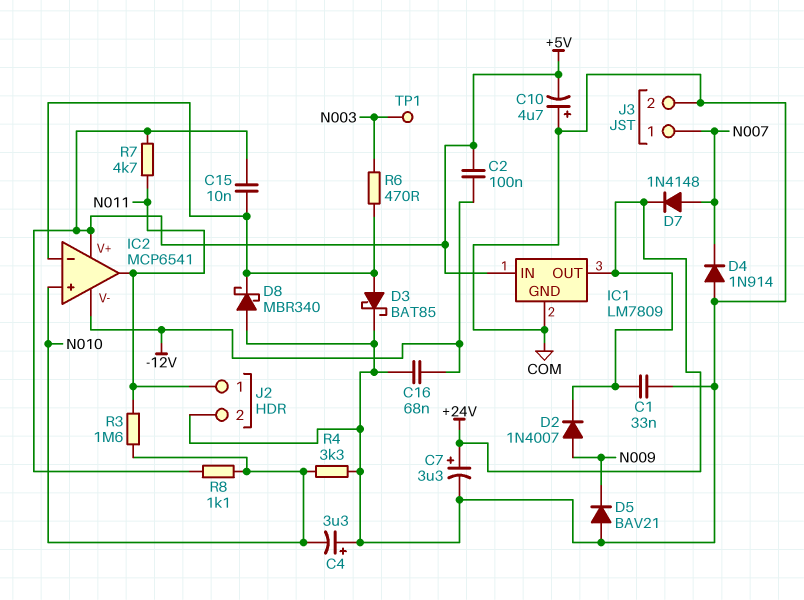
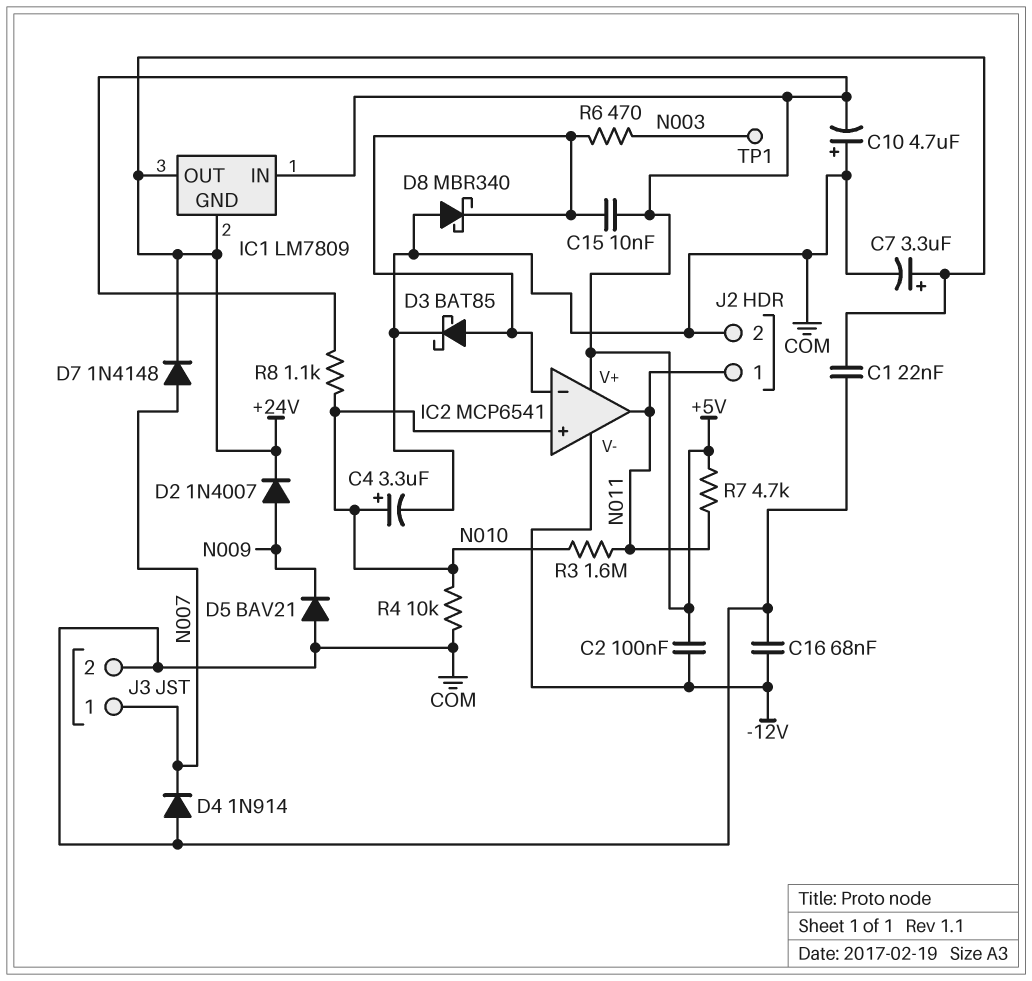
C1: 33nF (+24V, COM) -> 22nF (+24V, COM)
C4: 3.3uF (plus COM, minus N010) -> 3.3uF (plus N010, minus COM)
IC1 pin GND: COM -> +24V
R4: 3.3k (COM, N010) -> 10k (COM, N010)

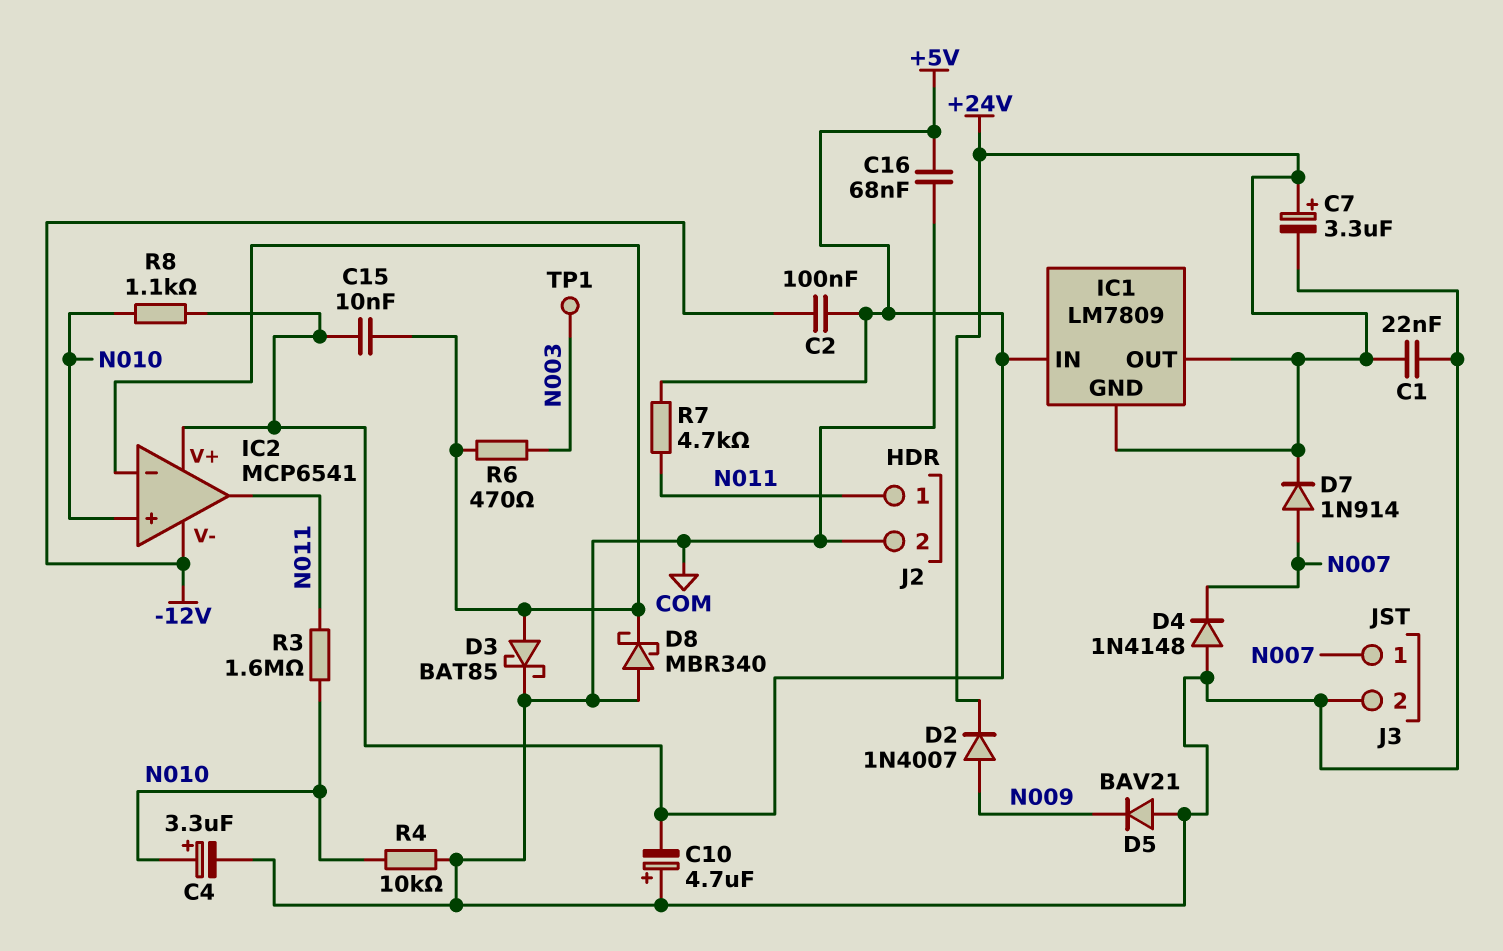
C16: 68nF (-12V, COM) -> 68nF (+5V, COM)
D4: diode 1N914 (A COM, K N007) -> diode 1N4148 (A COM, K N007)
D7: diode 1N4148 (A N007, K +24V) -> diode 1N914 (A N007, K +24V)

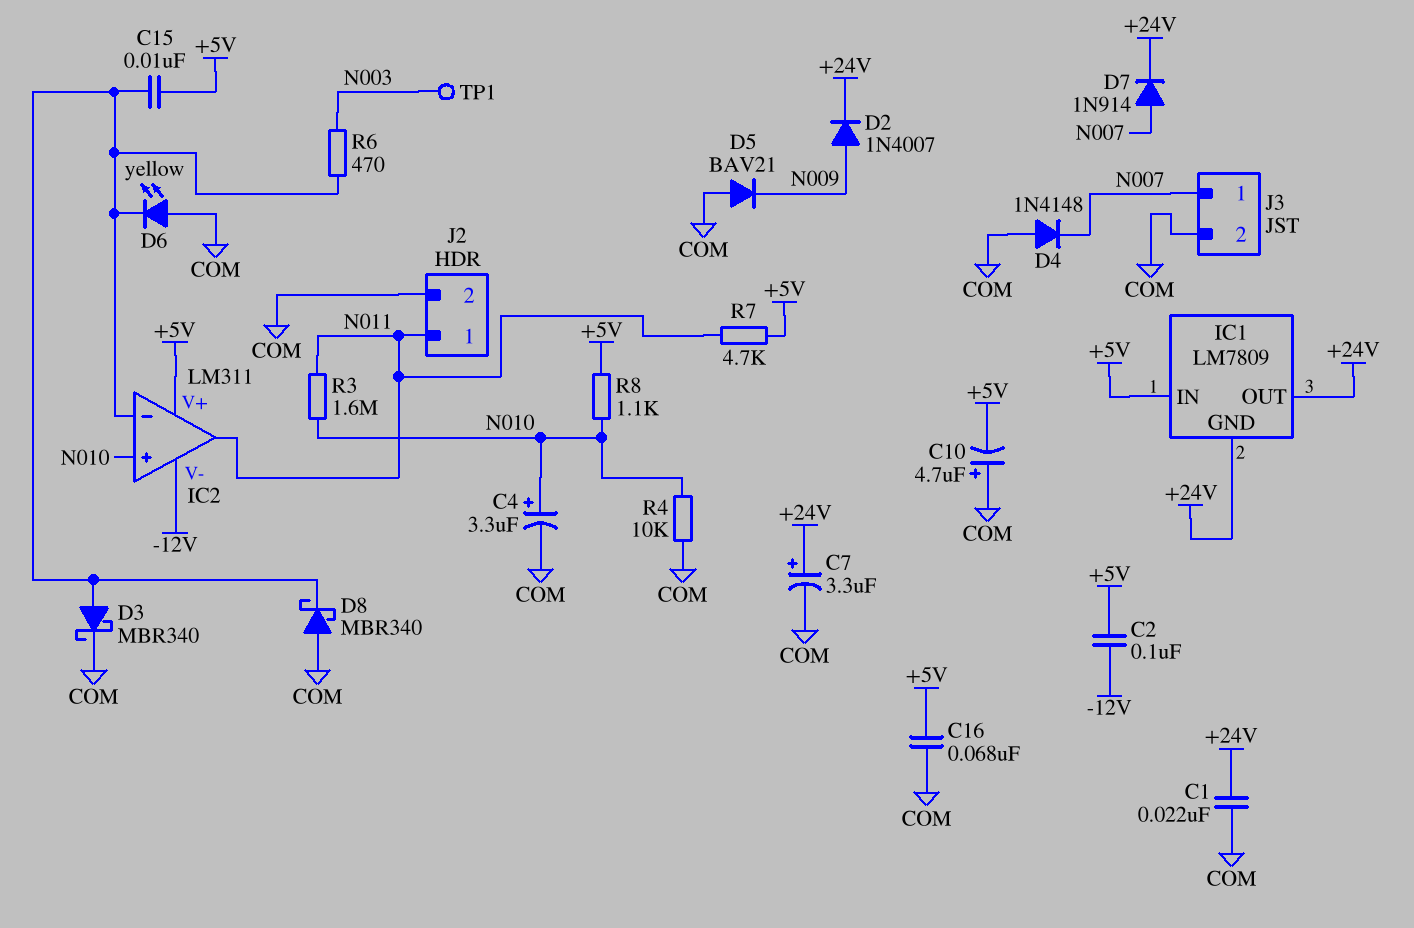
D3: schottky BAT85 (A IC2/in-, K COM) -> schottky MBR340 (A IC2/in-, K COM)
D6: none -> LED yellow (A COM, K IC2/in-)
IC2: MCP6541 -> LM311

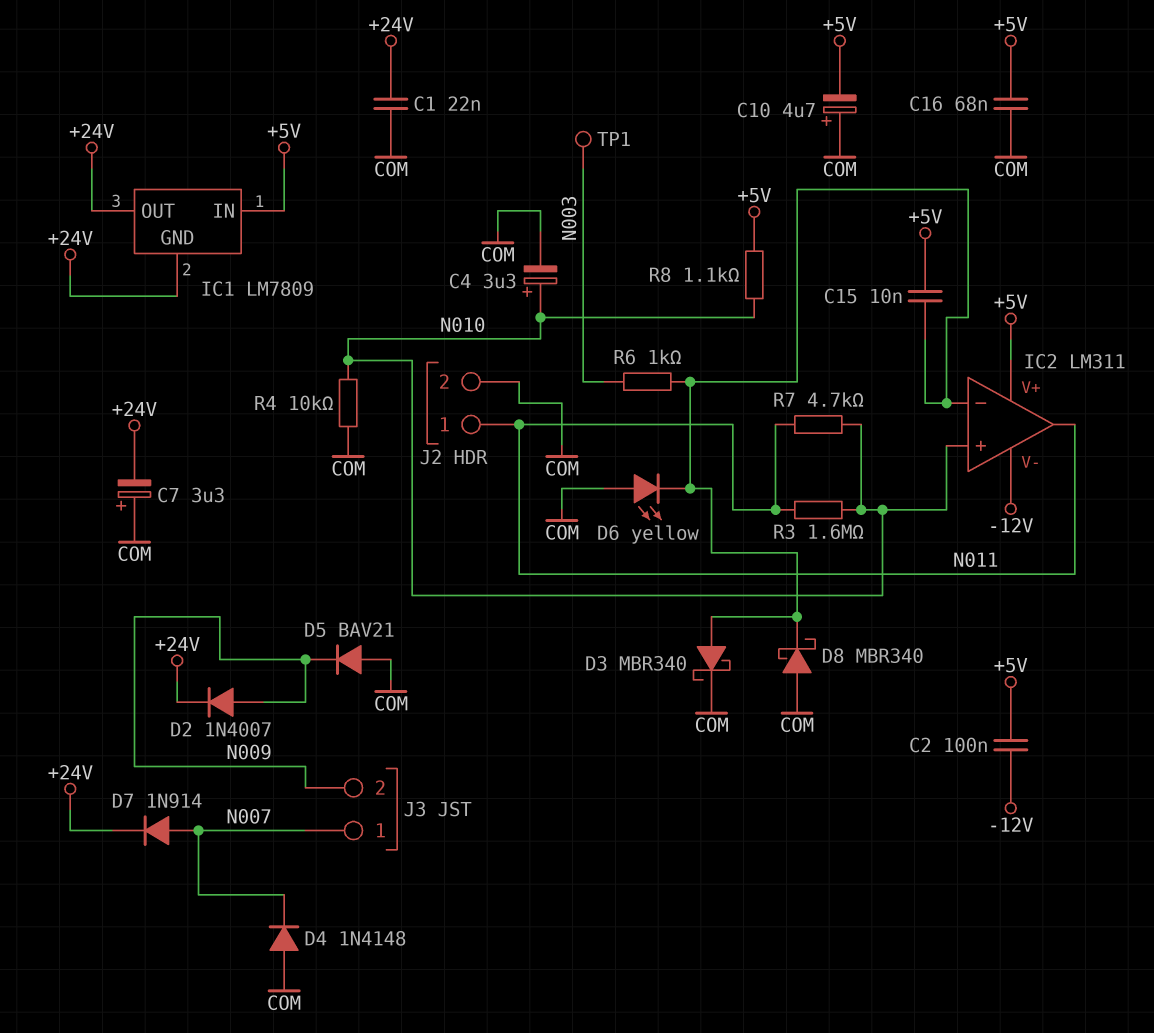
C7: 3.3uF (plus +24V, minus COM) -> 3.3uF (plus COM, minus +24V)
J3 pin 2: COM -> N009
R6: 470 (IC2/in-, N003) -> 1k (IC2/in-, N003)
R7: 4.7k (+5V, N011) -> 4.7k (N010, N011)

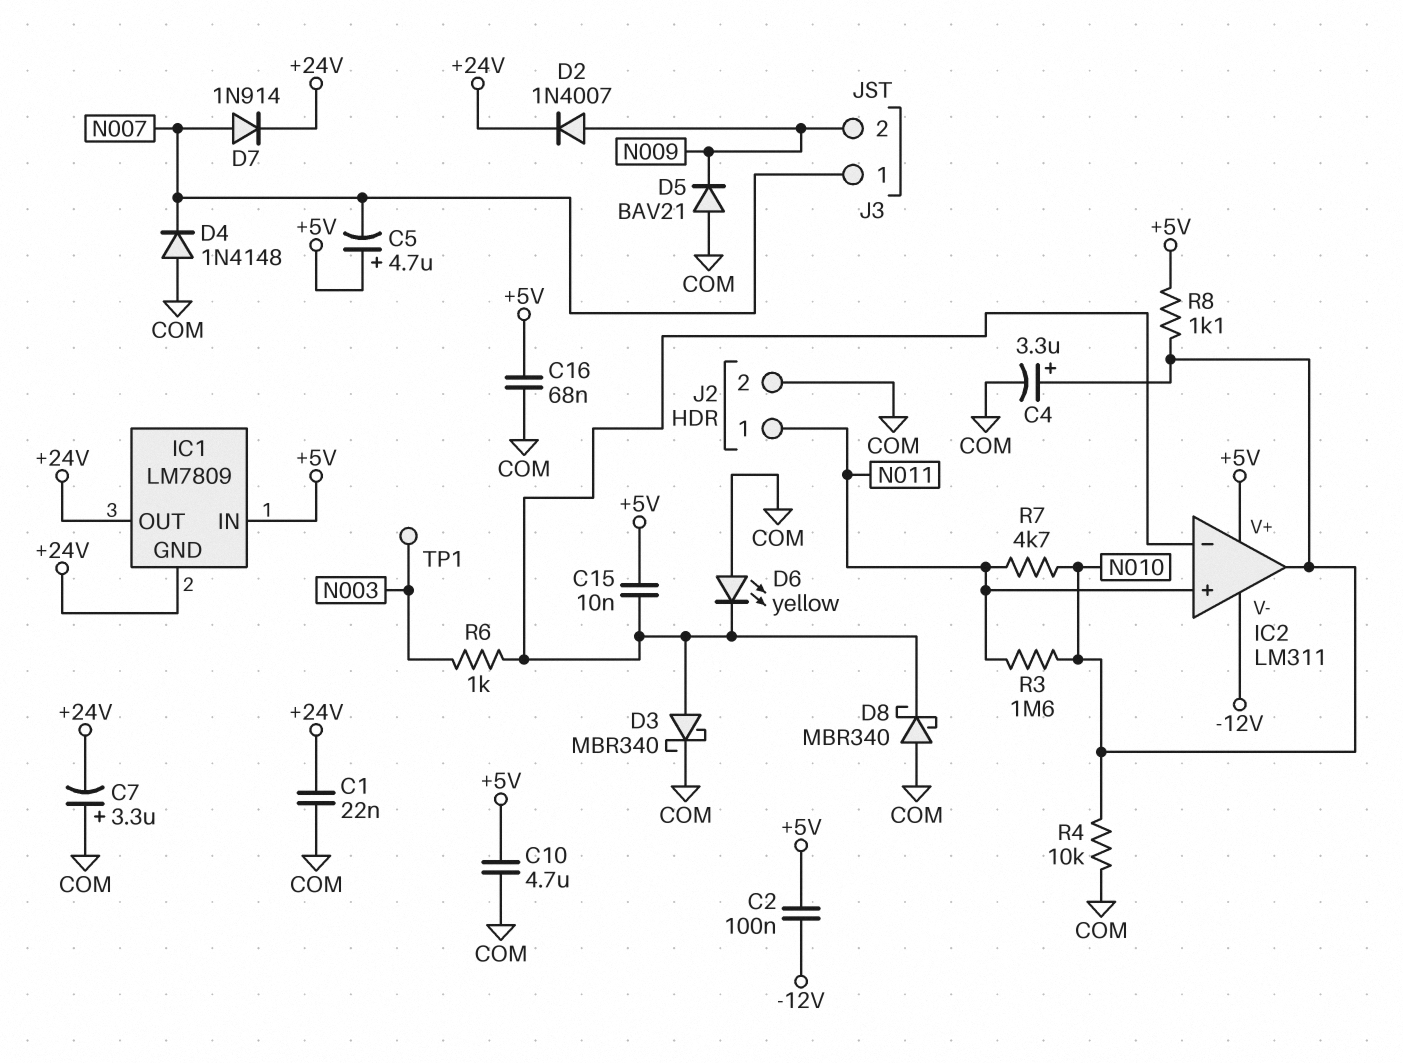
C5: none -> 4.7uF (plus +5V, minus N007)
C10: 4.7uF (plus COM, minus +5V) -> 4.7uF (+5V, COM)
IC2 pin in+: N010 -> N011
IC2 pin out: N011 -> N010

